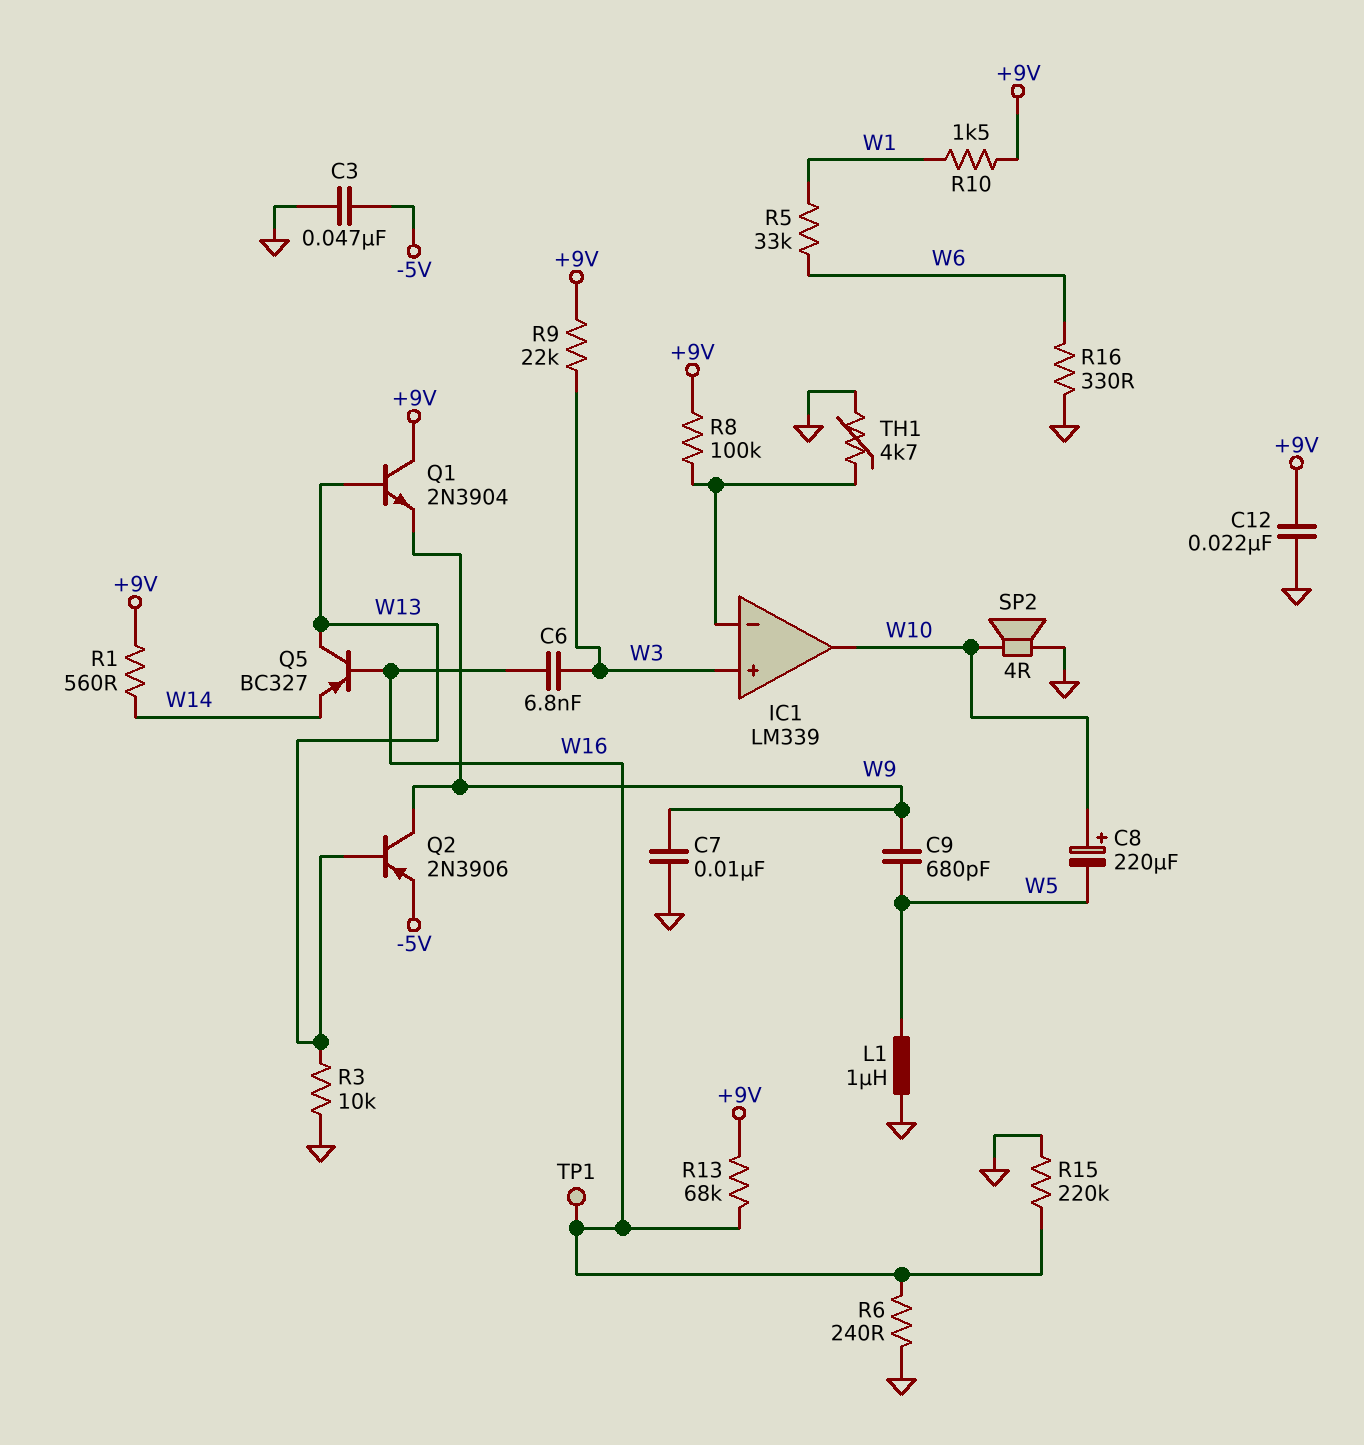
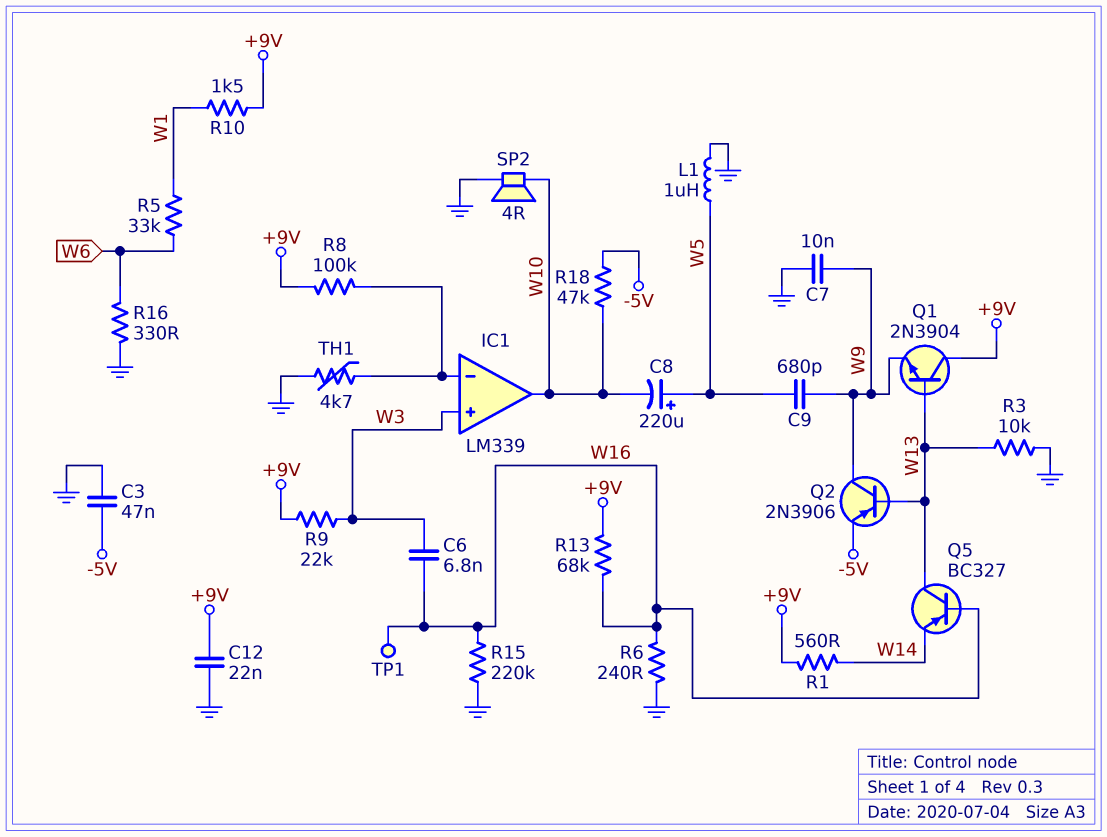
C8: 220uF (plus W10, minus W5) -> 220uF (plus W5, minus W10)
R18: none -> 47k (-5V, W10)

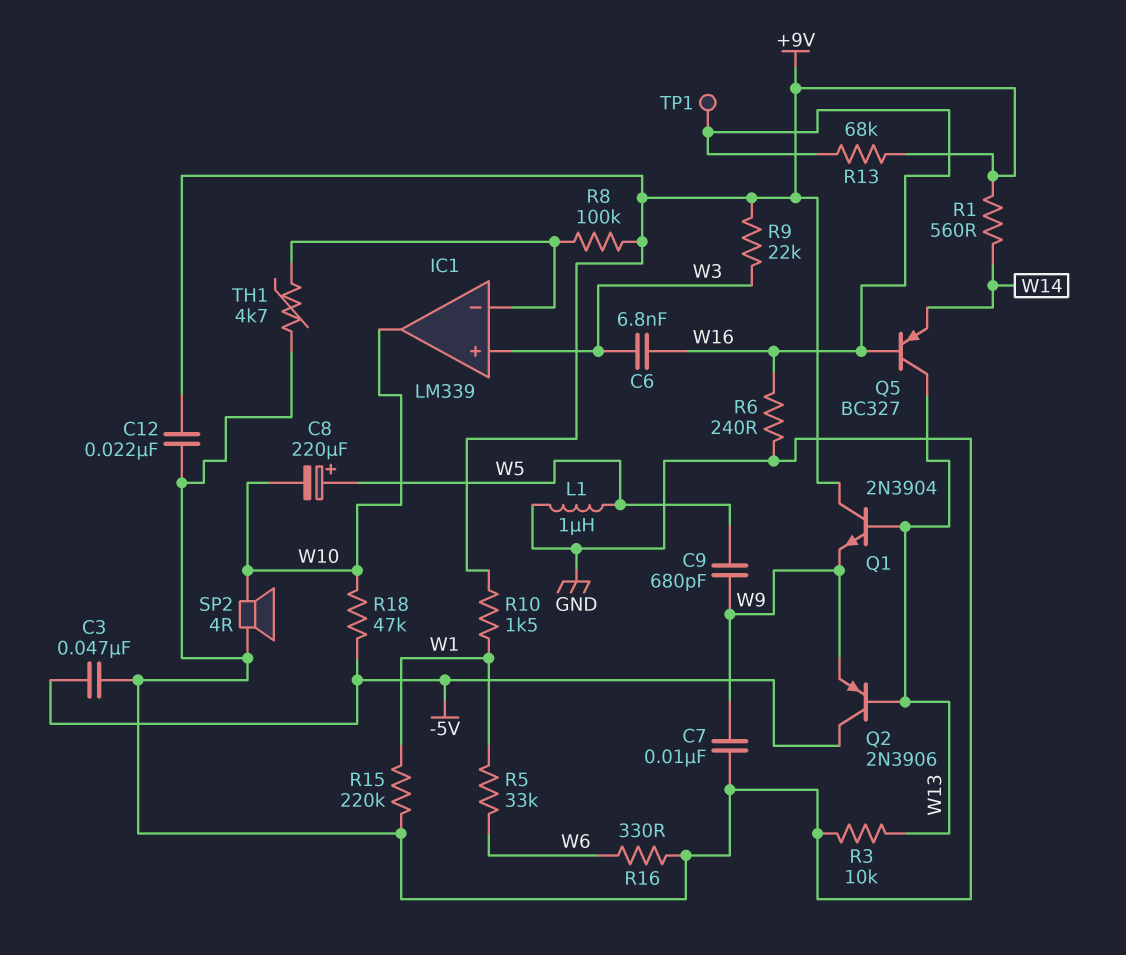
Q2: PNP 2N3906 (B W13, C W9, E -5V) -> PNP 2N3906 (B W13, C -5V, E W9)
R15: 220k (GND, W16) -> 220k (GND, W1)

